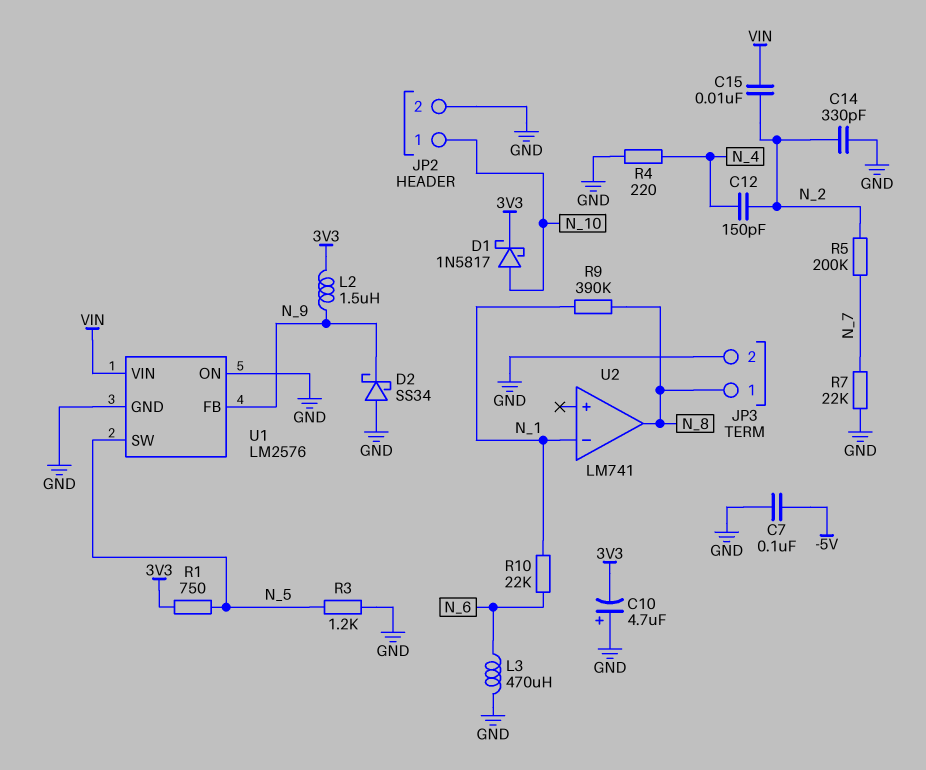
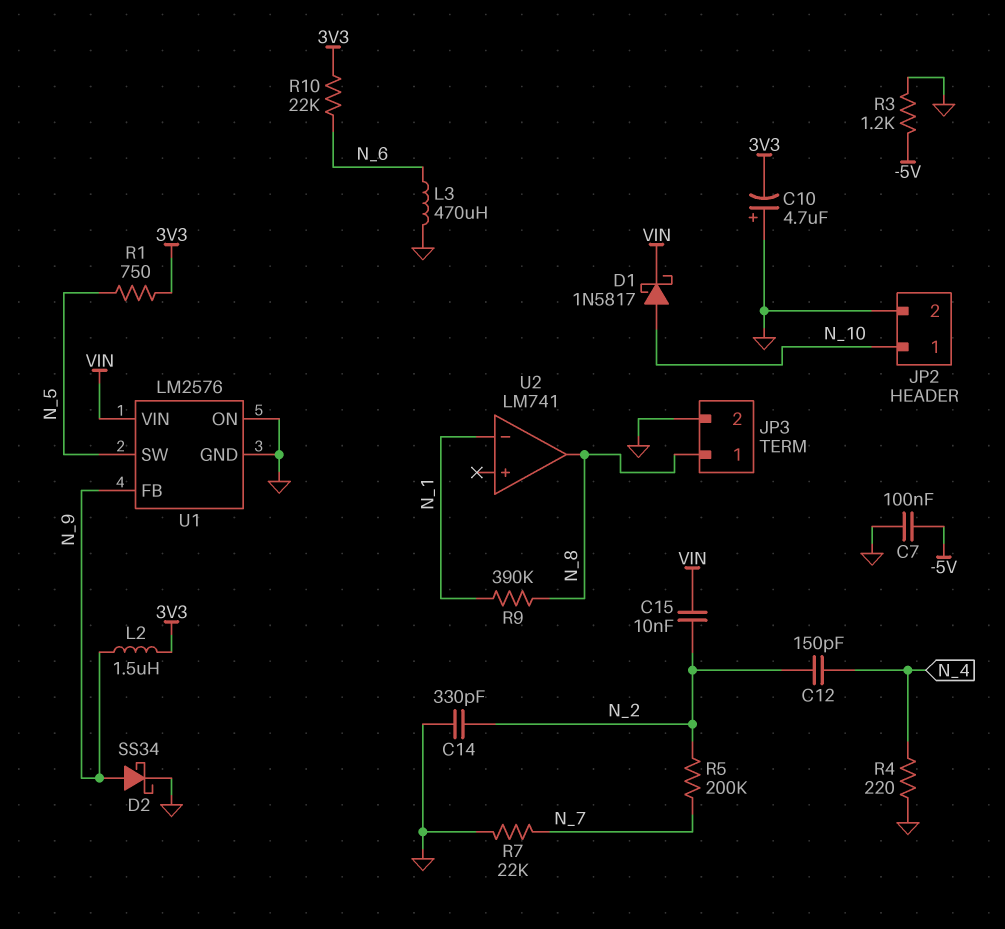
D1: schottky 1N5817 (A N_10, K 3V3) -> schottky 1N5817 (A N_10, K VIN)
D2: schottky SS34 (A GND, K N_9) -> schottky SS34 (A N_9, K GND)
R3: 1.2k (GND, N_5) -> 1.2k (-5V, GND)
R10: 22k (N_1, N_6) -> 22k (3V3, N_6)

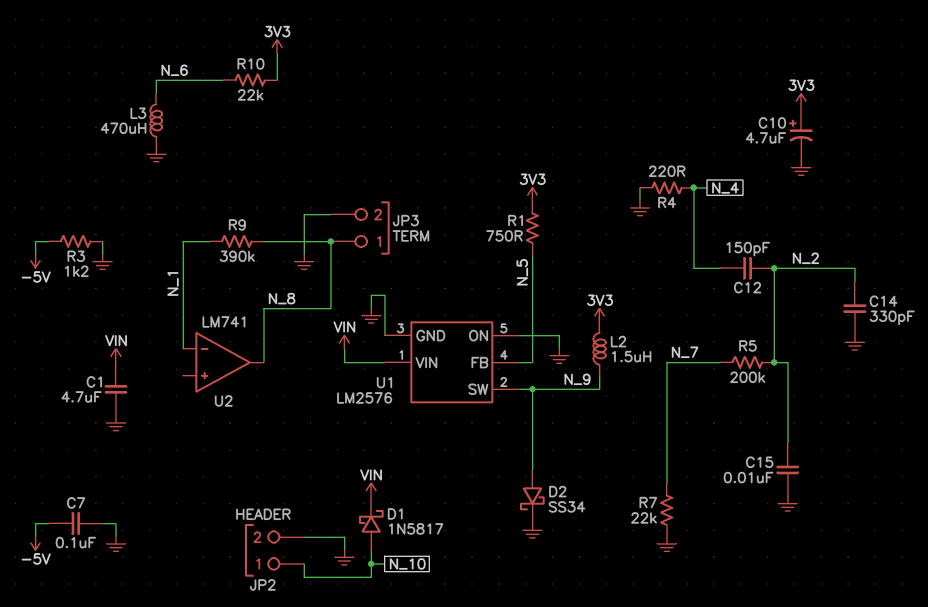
C1: none -> 4.7uF (GND, VIN)
C10: 4.7uF (plus GND, minus 3V3) -> 4.7uF (plus 3V3, minus GND)
C15: 10nF (N_2, VIN) -> 10nF (GND, N_2)
U1 pin FB: N_9 -> N_5
U1 pin SW: N_5 -> N_9

